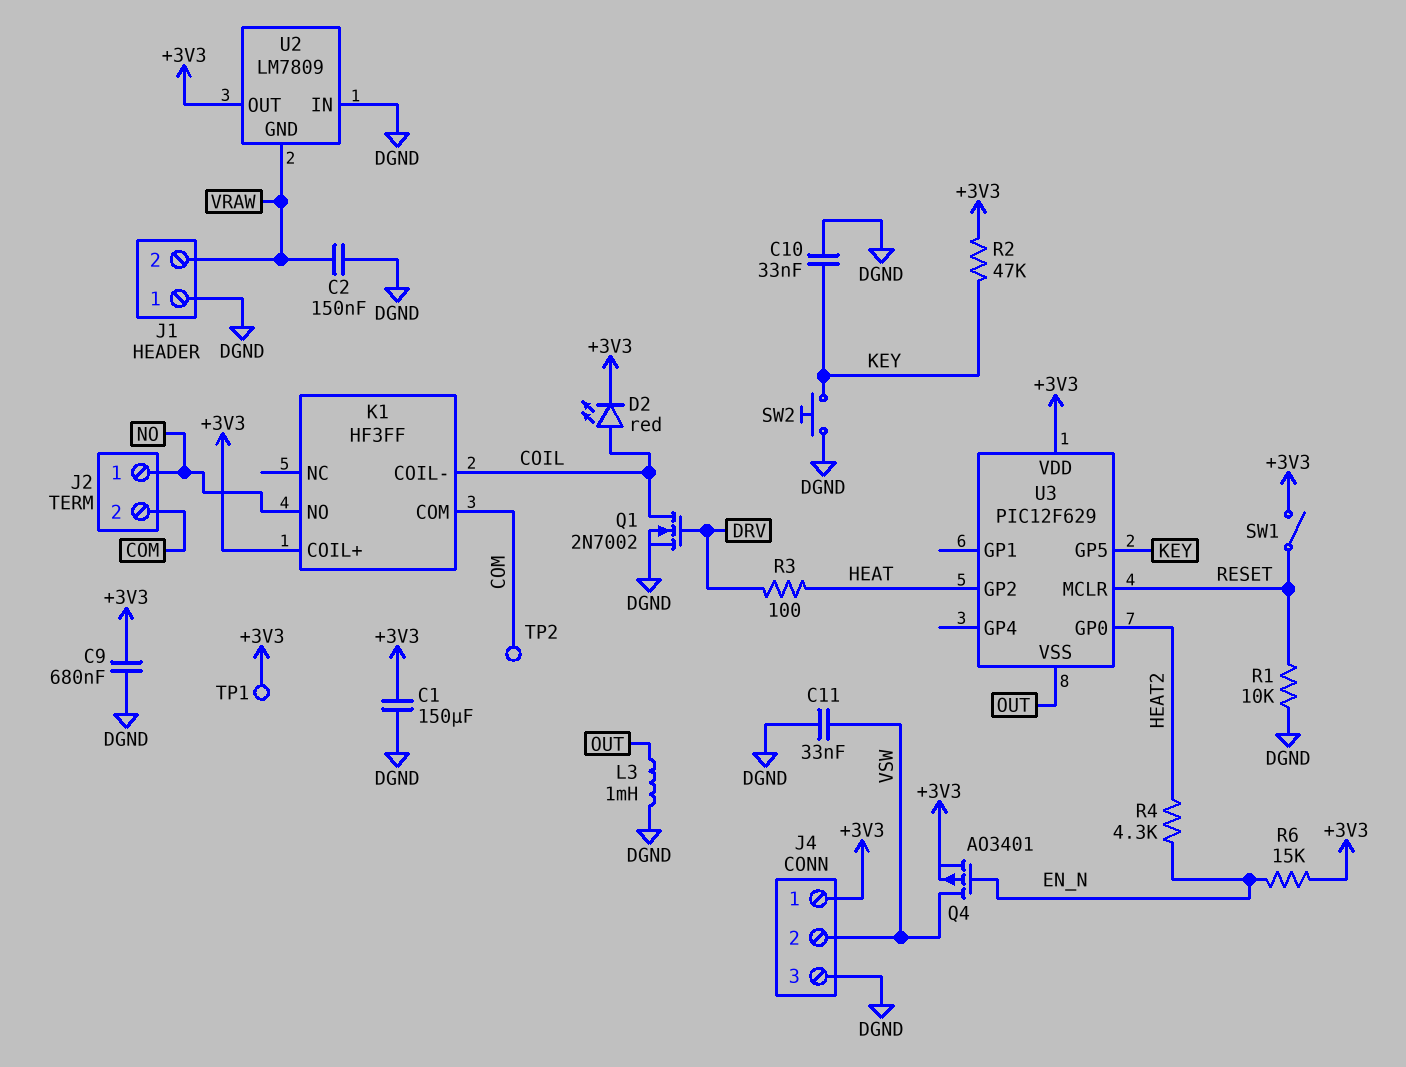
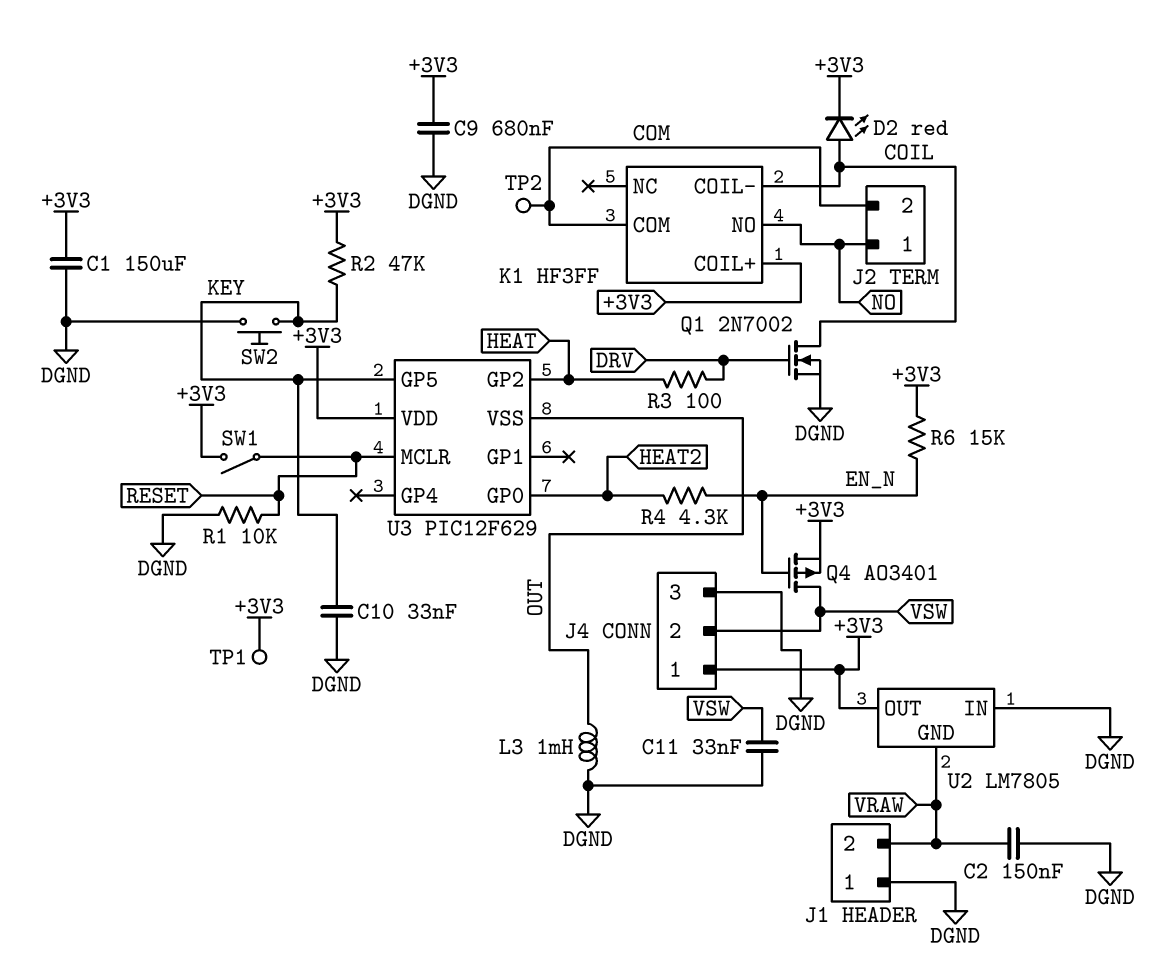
U2: LM7809 -> LM7805

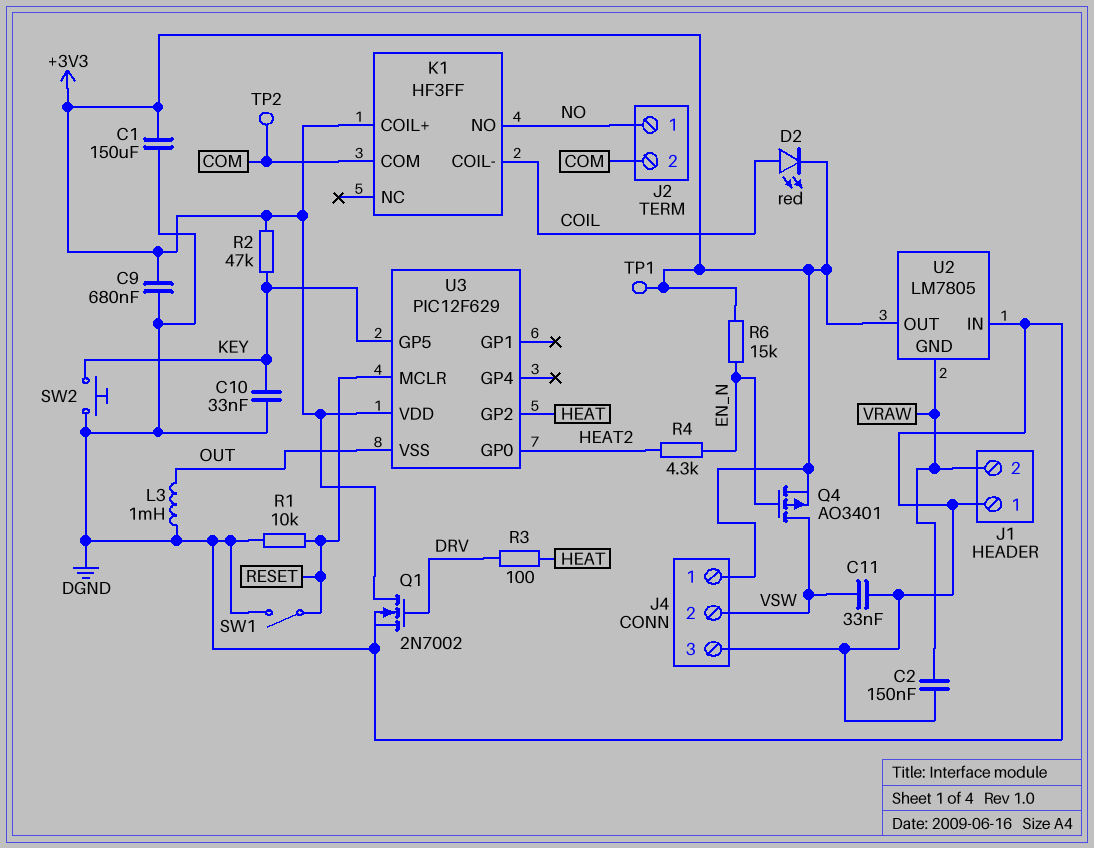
Q1: NMOS 2N7002 (G DRV, D COIL, S DGND) -> NMOS 2N7002 (G DRV, D +3V3, S DGND)
SW1: switch (+3V3, RESET) -> switch (DGND, RESET)

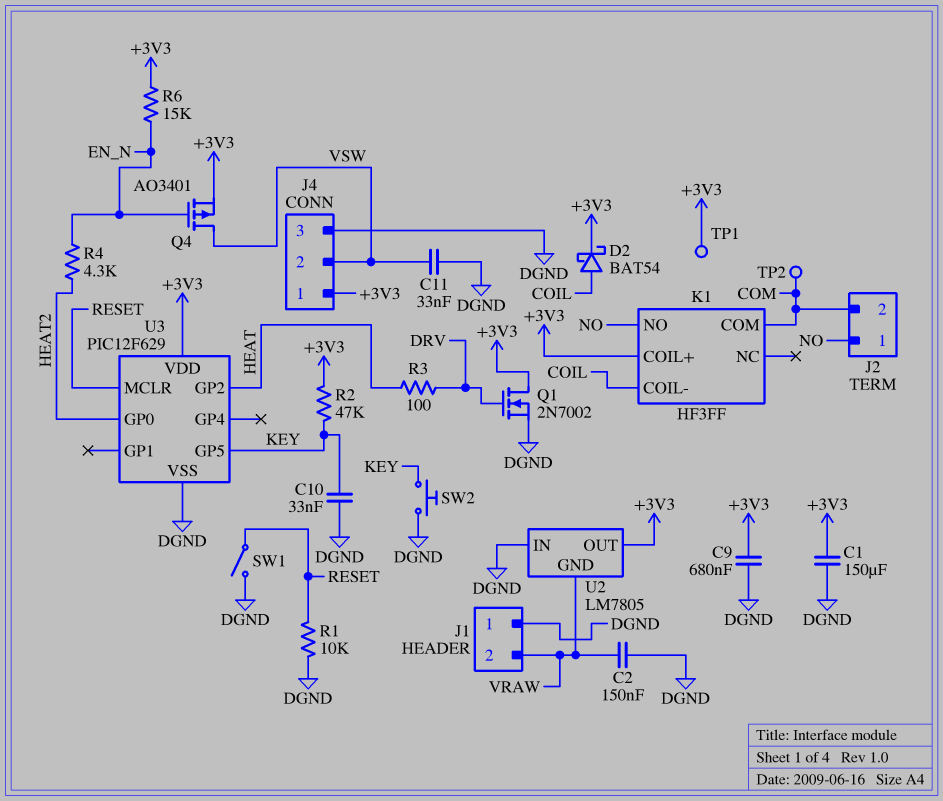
D2: LED red (A COIL, K +3V3) -> schottky BAT54 (A COIL, K +3V3)
L3: 1mH (DGND, OUT) -> none
U3 pin VSS: OUT -> DGND

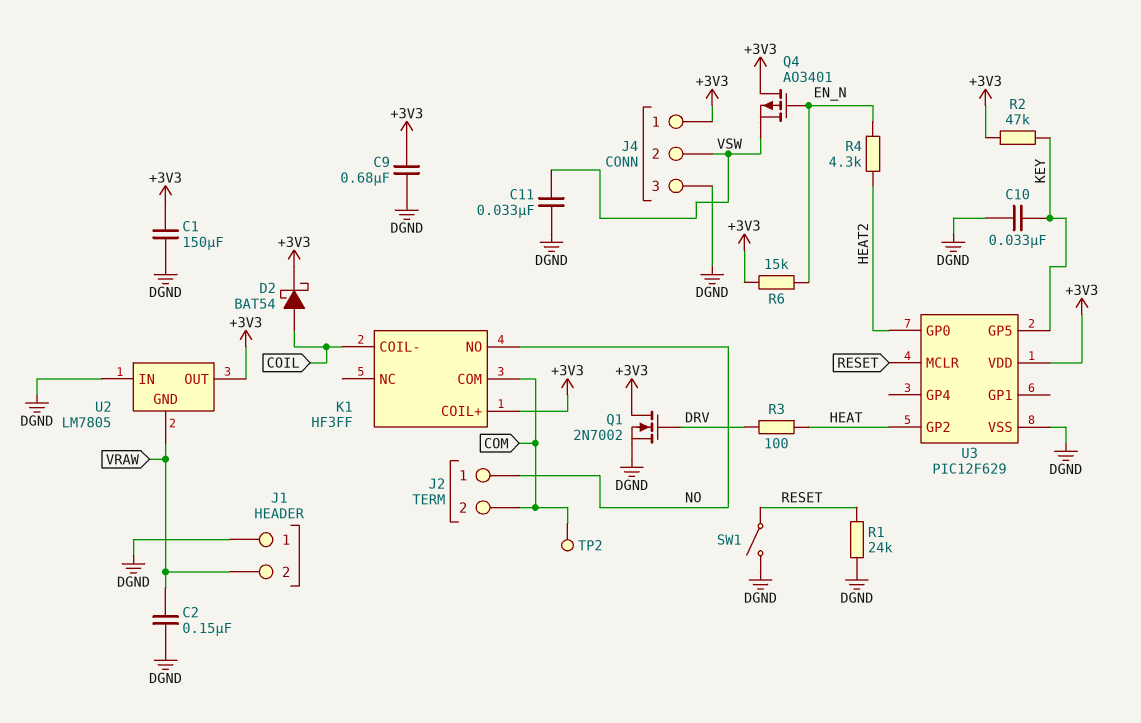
Q4: PMOS AO3401 (G EN_N, D VSW, S +3V3) -> PMOS AO3401 (G EN_N, D +3V3, S VSW)
R1: 10k (DGND, RESET) -> 24k (DGND, RESET)
SW2: button (DGND, KEY) -> none
TP1: test point (+3V3) -> none

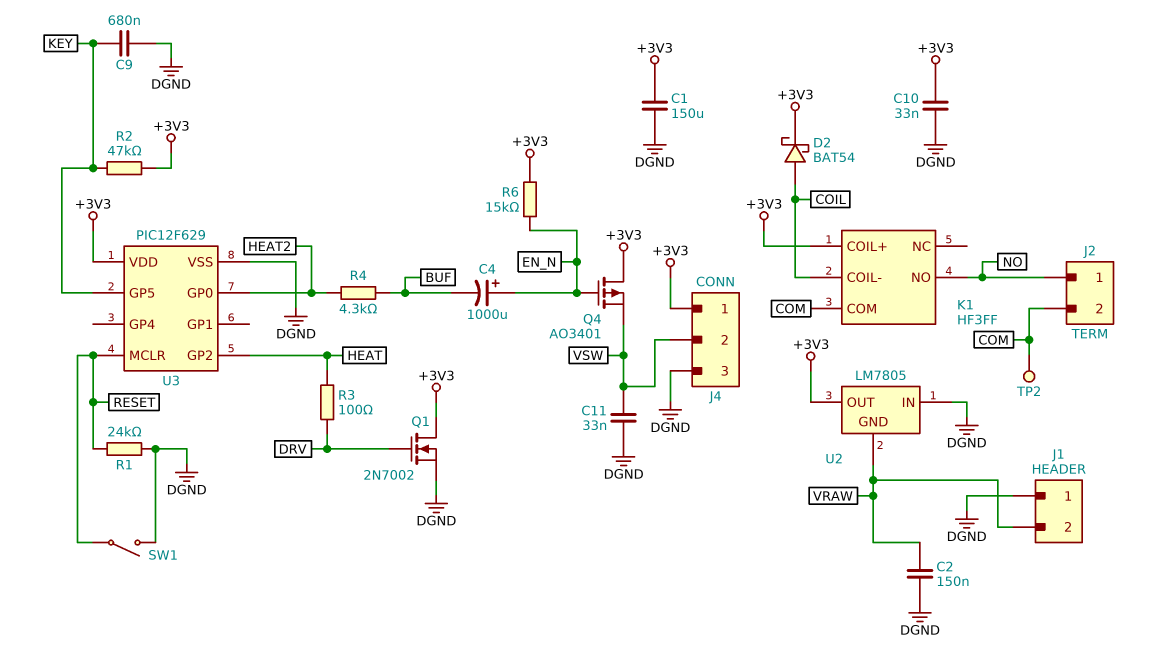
C4: none -> 1000uF (plus EN_N, minus BUF)
C9: 680nF (+3V3, DGND) -> 680nF (DGND, KEY)
C10: 33nF (DGND, KEY) -> 33nF (+3V3, DGND)
R4: 4.3k (EN_N, HEAT2) -> 4.3k (BUF, HEAT2)

